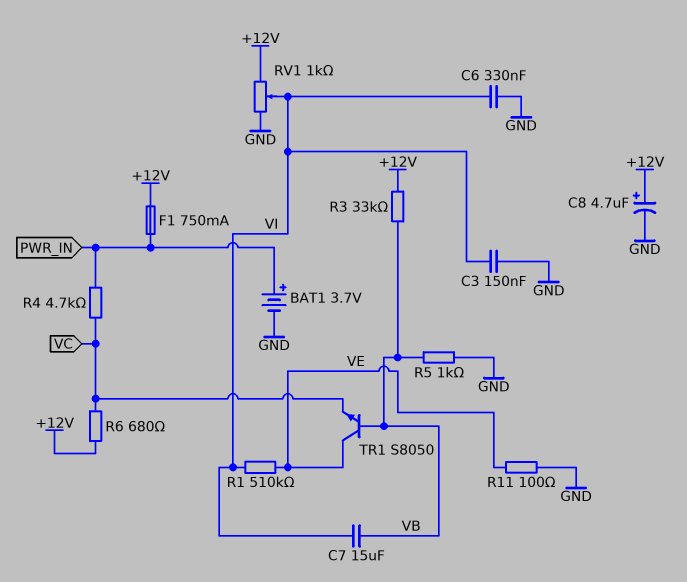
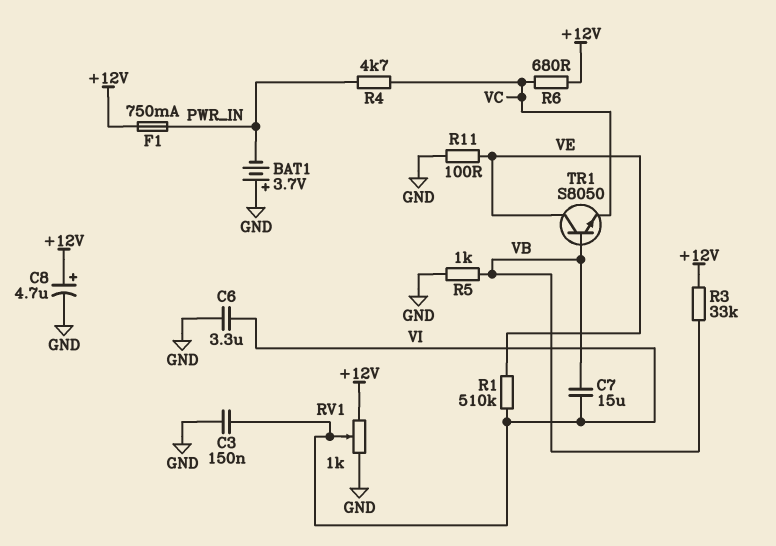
BAT1: 3.7V (plus PWR_IN, minus GND) -> 3.7V (plus GND, minus PWR_IN)
C6: 330nF (GND, VI) -> 3.3uF (GND, VI)

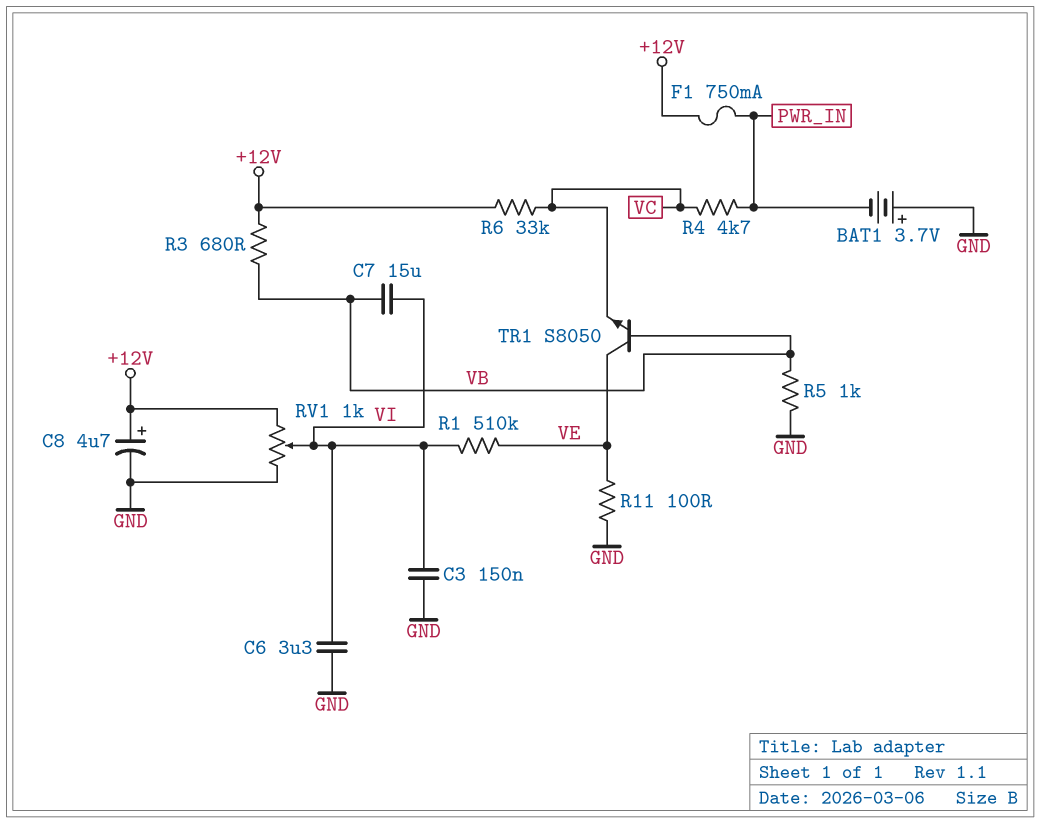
R3: 33k (+12V, VB) -> 680 (+12V, VB)
R6: 680 (+12V, VC) -> 33k (+12V, VC)

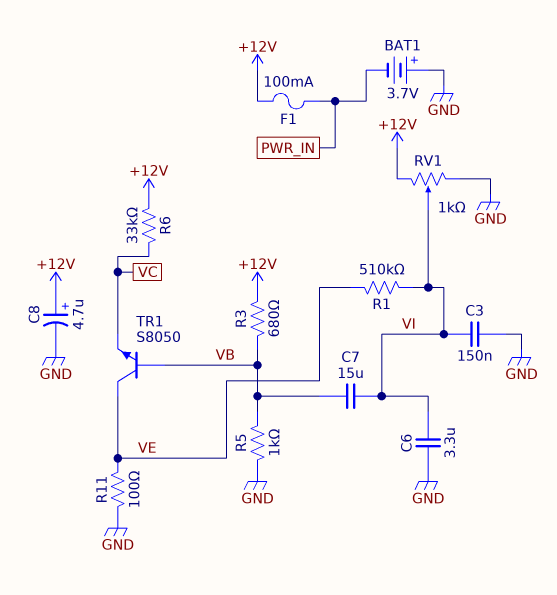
F1: 750mA (+12V, PWR_IN) -> 100mA (+12V, PWR_IN)
R4: 4.7k (PWR_IN, VC) -> none

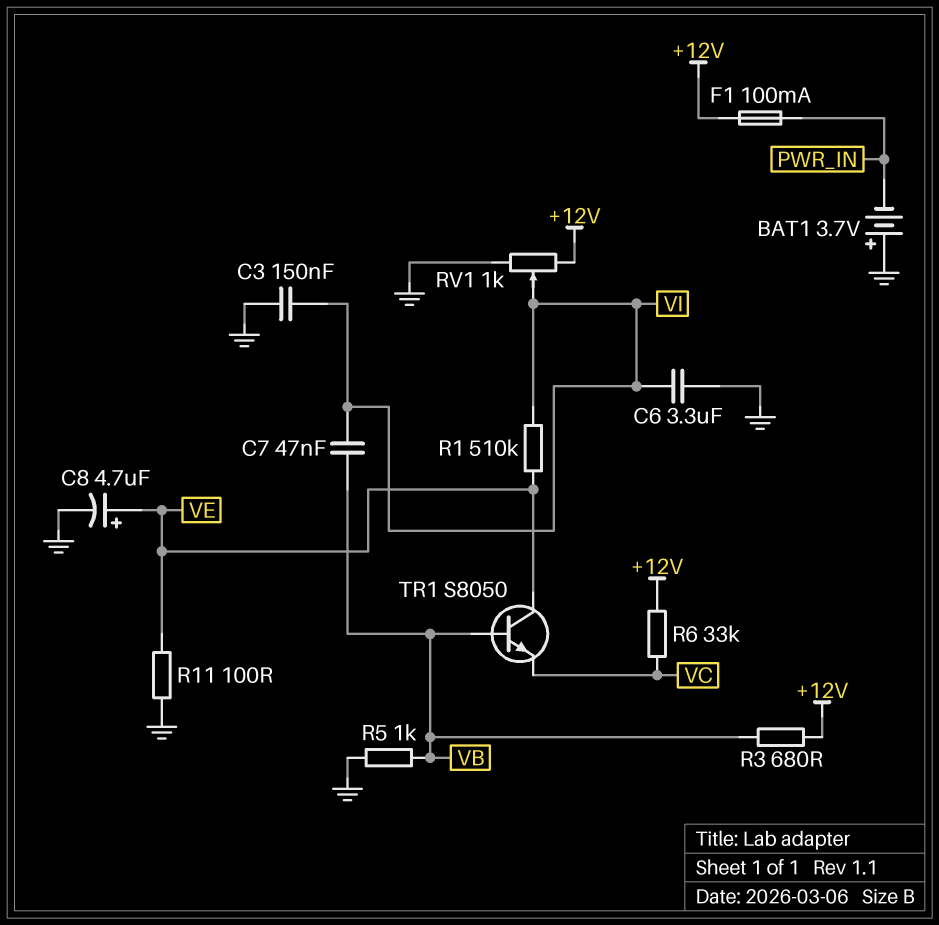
C7: 15uF (VB, VI) -> 47nF (VB, VI)
C8: 4.7uF (plus +12V, minus GND) -> 4.7uF (plus VE, minus GND)

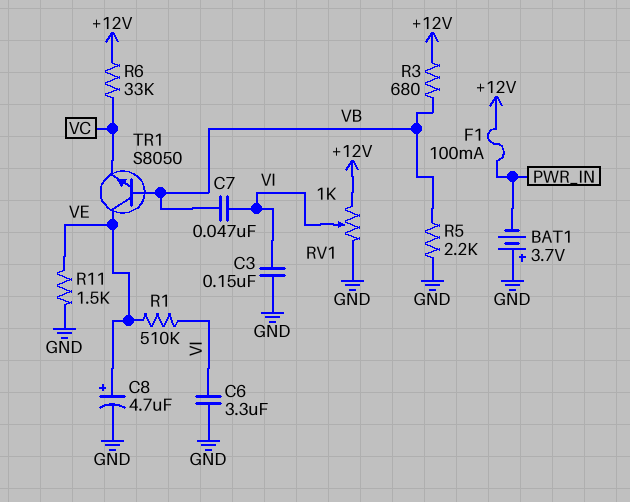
R5: 1k (GND, VB) -> 2.2k (GND, VB)
R11: 100 (GND, VE) -> 1.5k (GND, VE)

